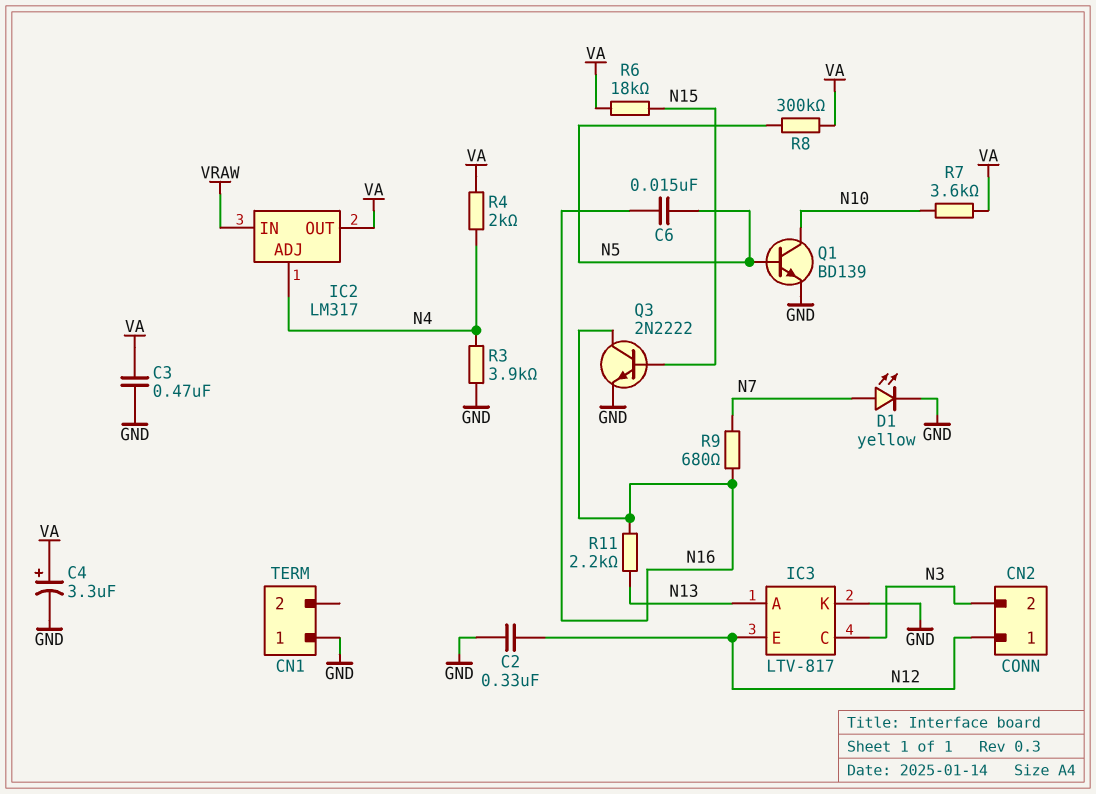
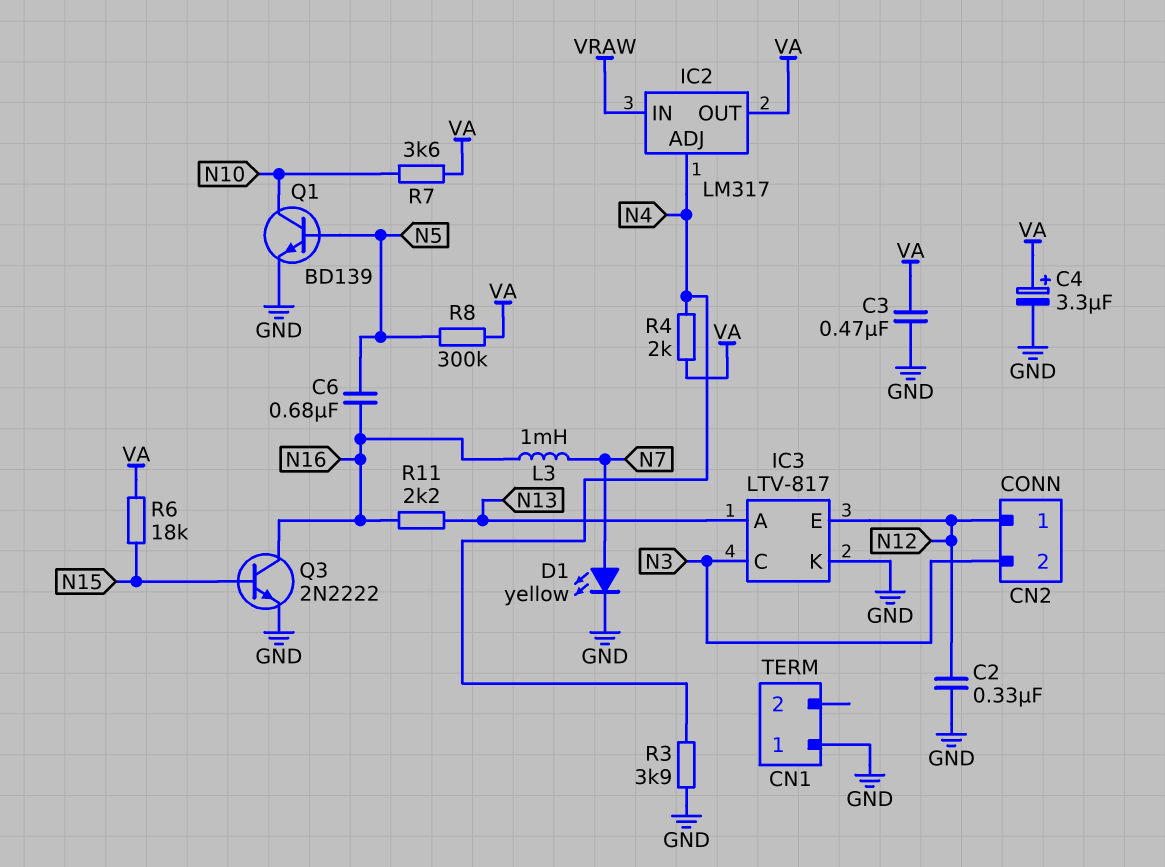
C6: 15nF (N5, N16) -> 680nF (N5, N16)
L3: none -> 1mH (N7, N16)
R9: 680 (N7, N16) -> none

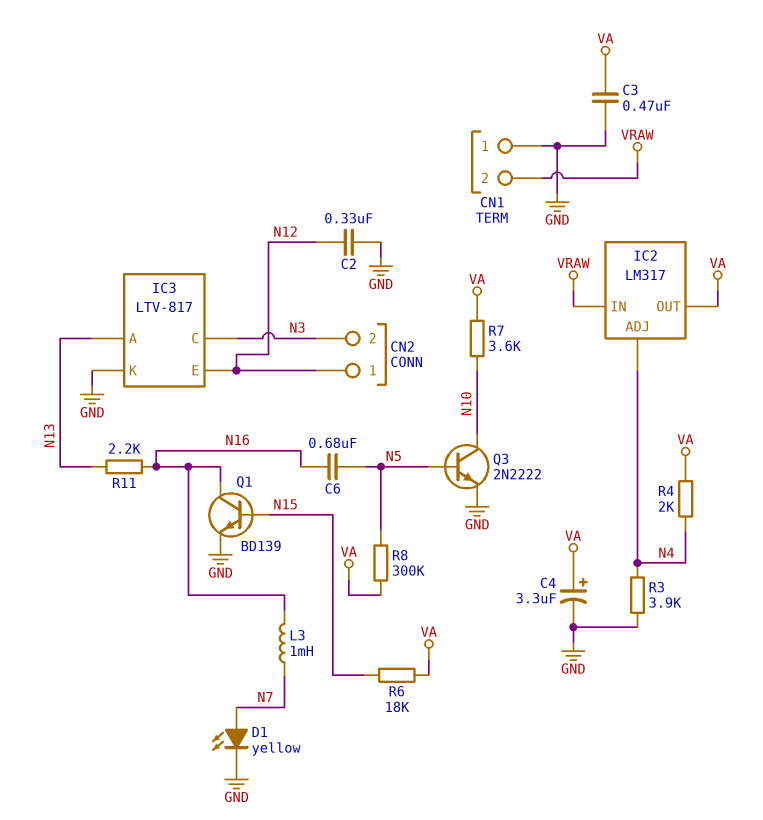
CN1 pin 2: none -> VRAW
Q1: NPN BD139 (B N5, C N10, E GND) -> NPN BD139 (B N15, C N16, E GND)
Q3: NPN 2N2222 (B N15, C N16, E GND) -> NPN 2N2222 (B N5, C N10, E GND)

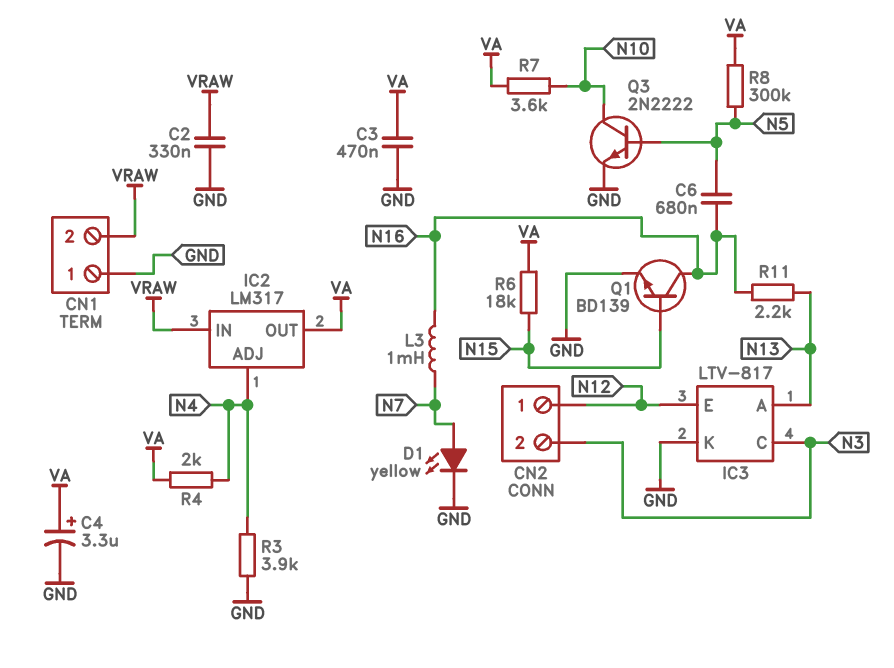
C2: 330nF (GND, N12) -> 330nF (GND, VRAW)

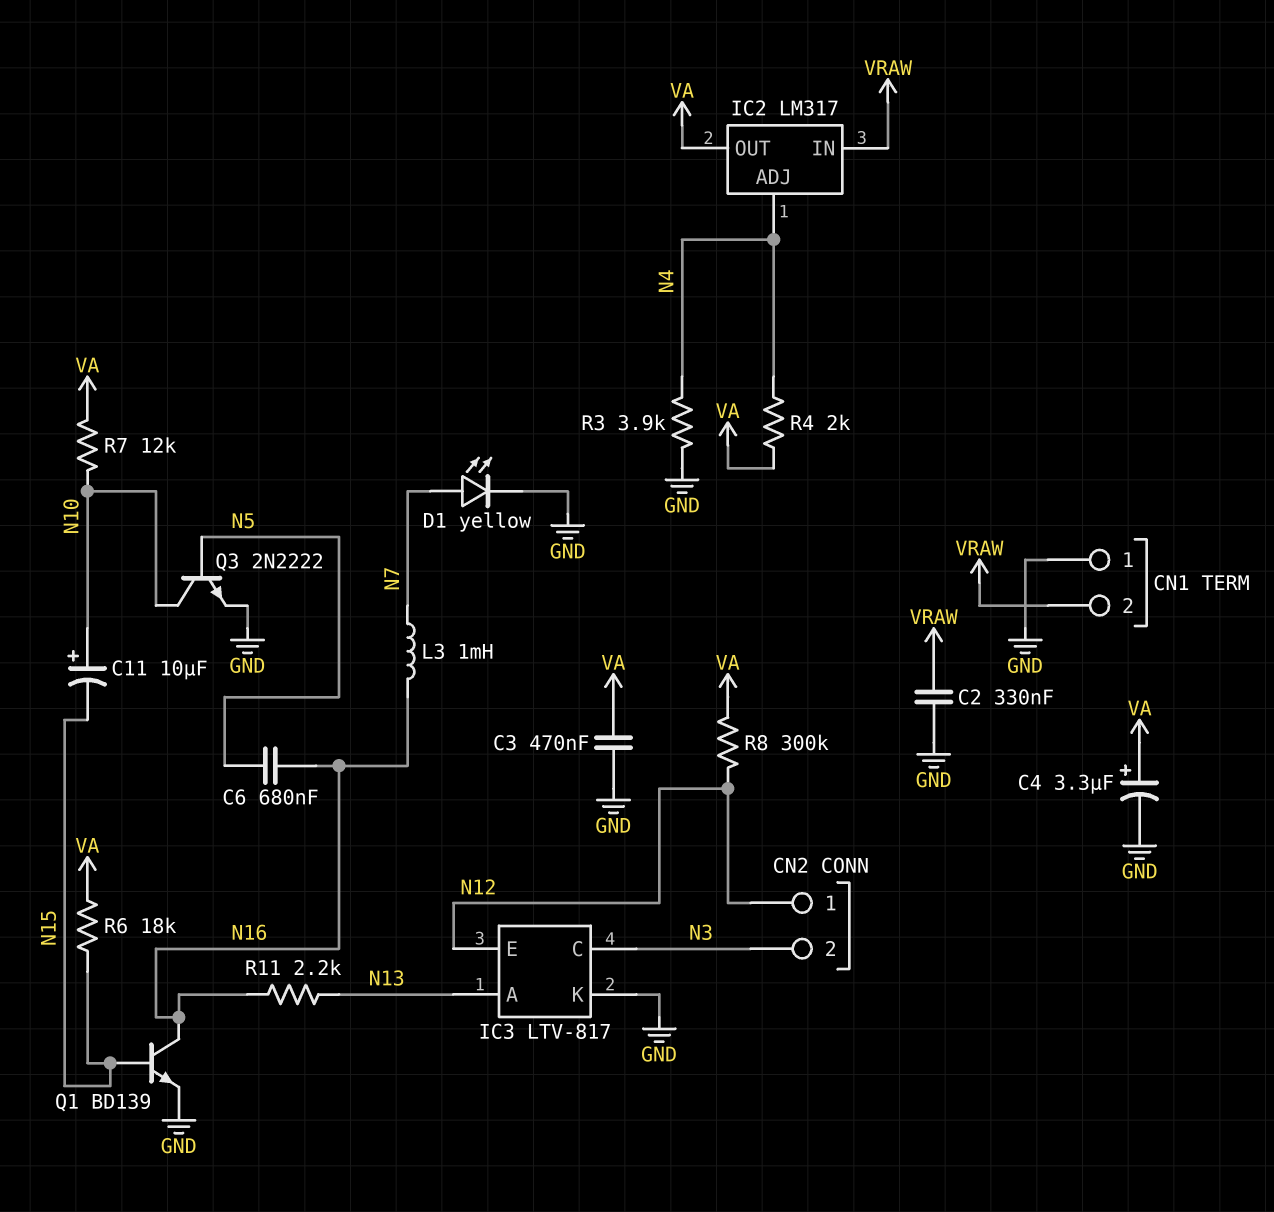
C11: none -> 10uF (plus N10, minus N15)
R7: 3.6k (N10, VA) -> 12k (N10, VA)
R8: 300k (N5, VA) -> 300k (N12, VA)

